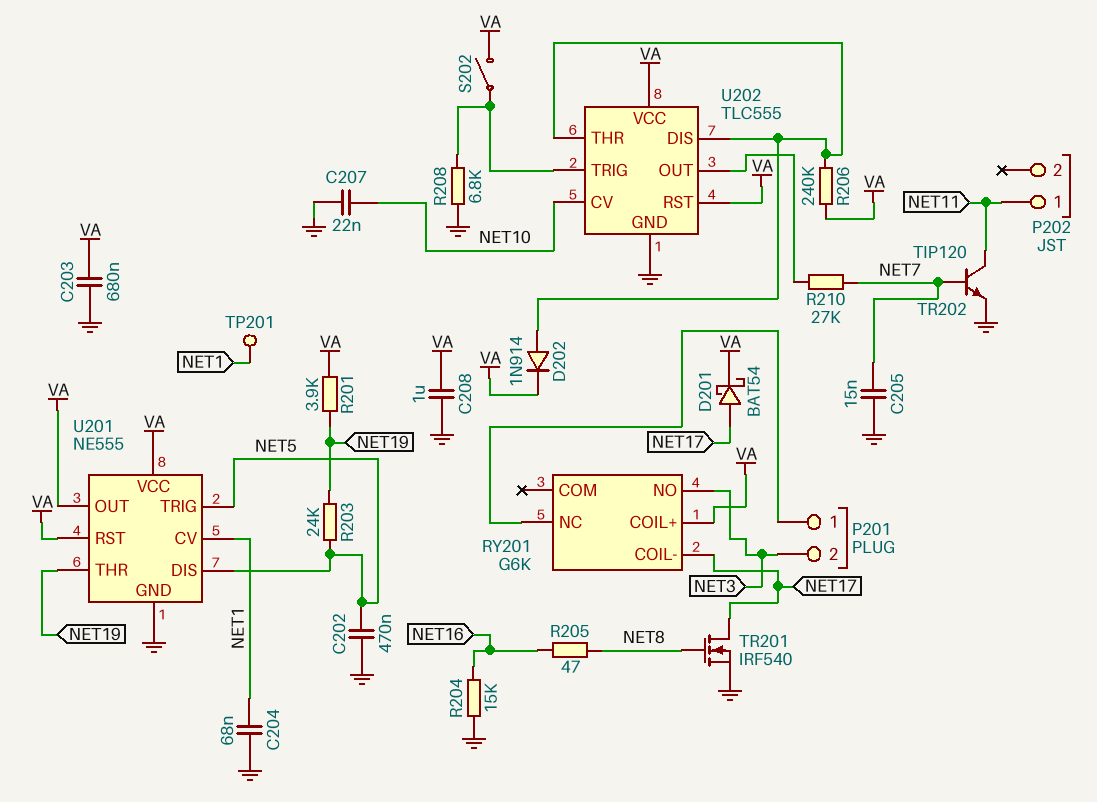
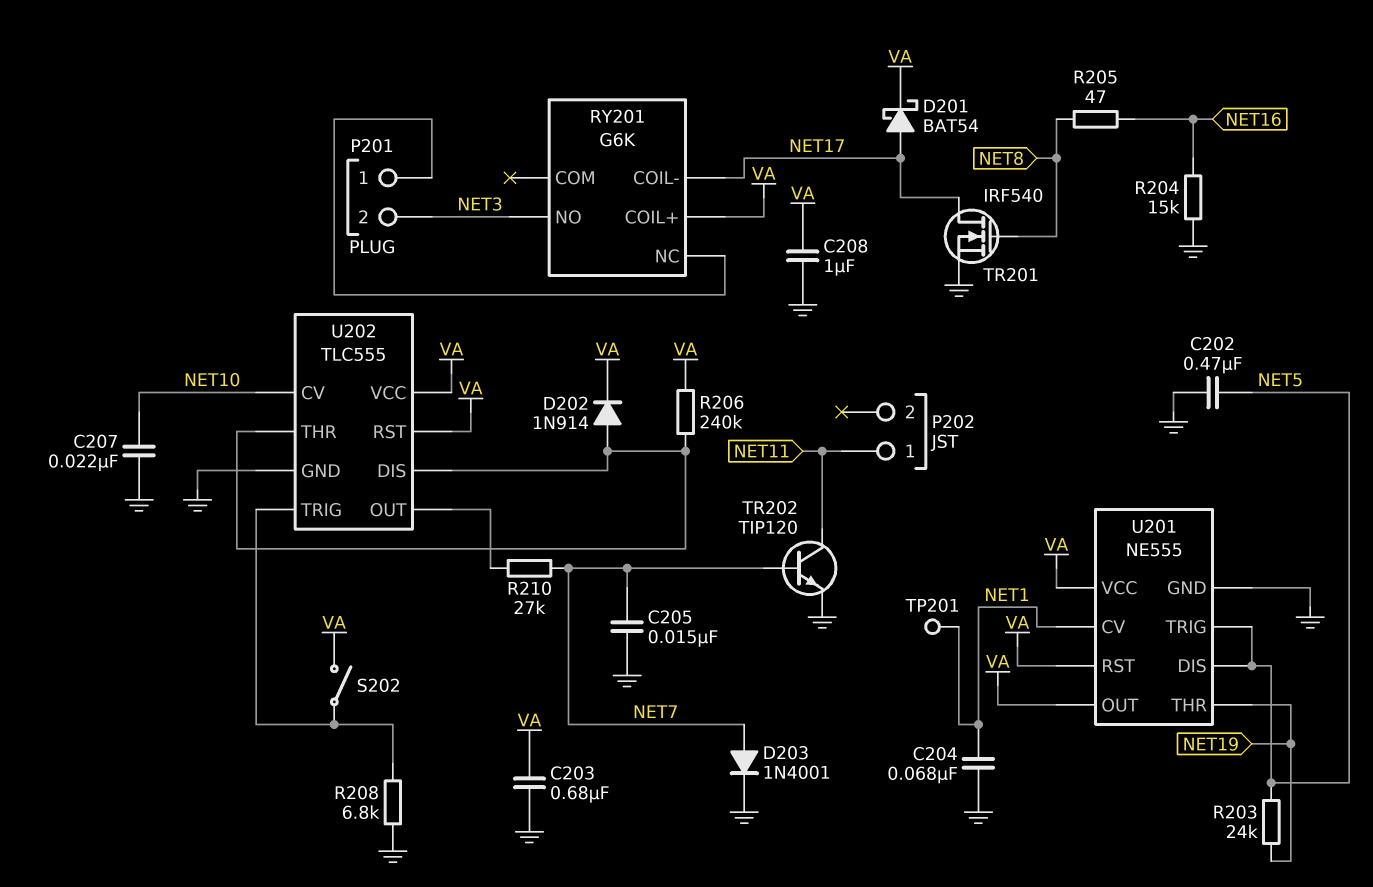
D203: none -> diode 1N4001 (A NET7, K GND)
R201: 3.9k (NET19, VA) -> none

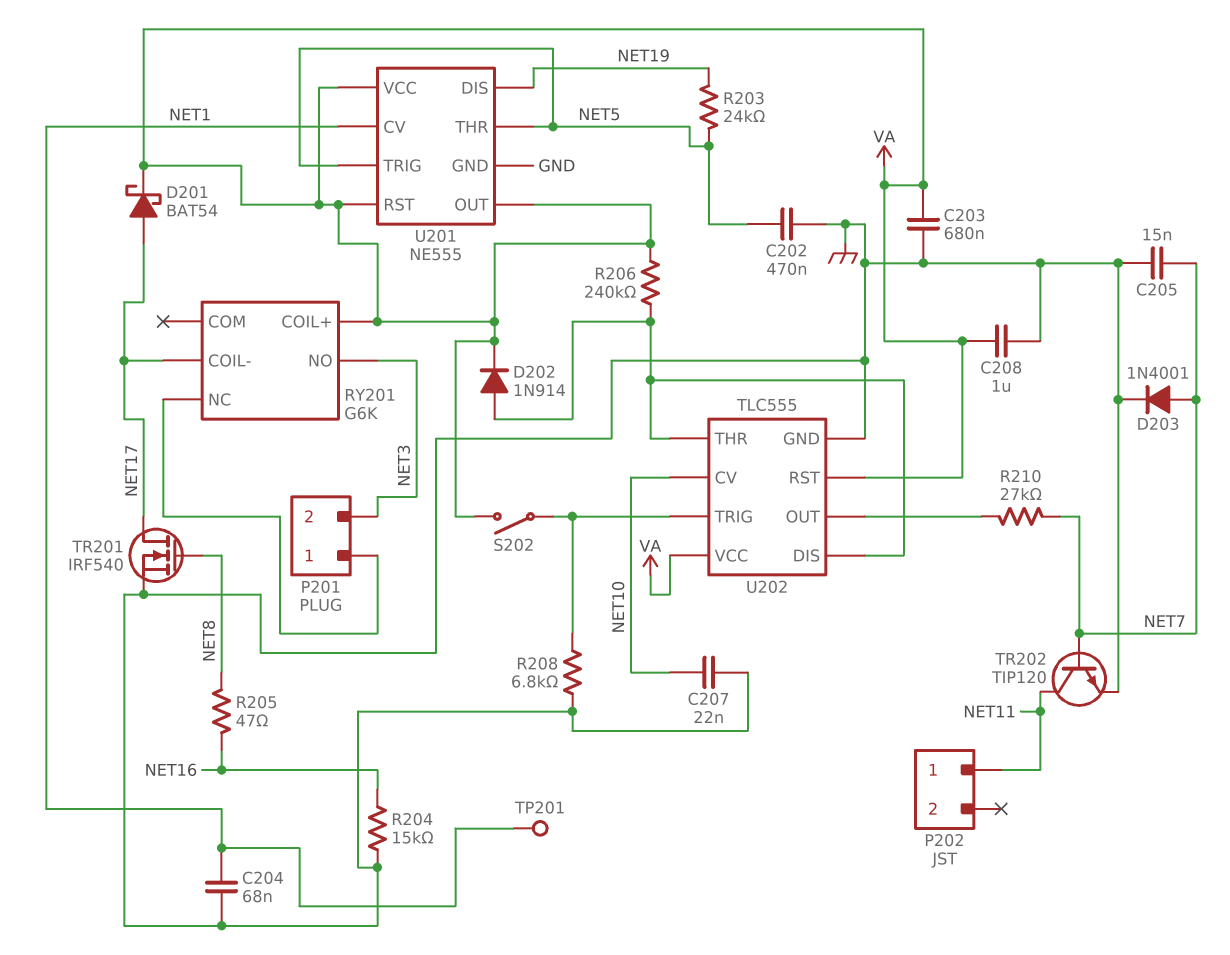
U201 pin DIS: NET5 -> NET19
U201 pin THR: NET19 -> NET5

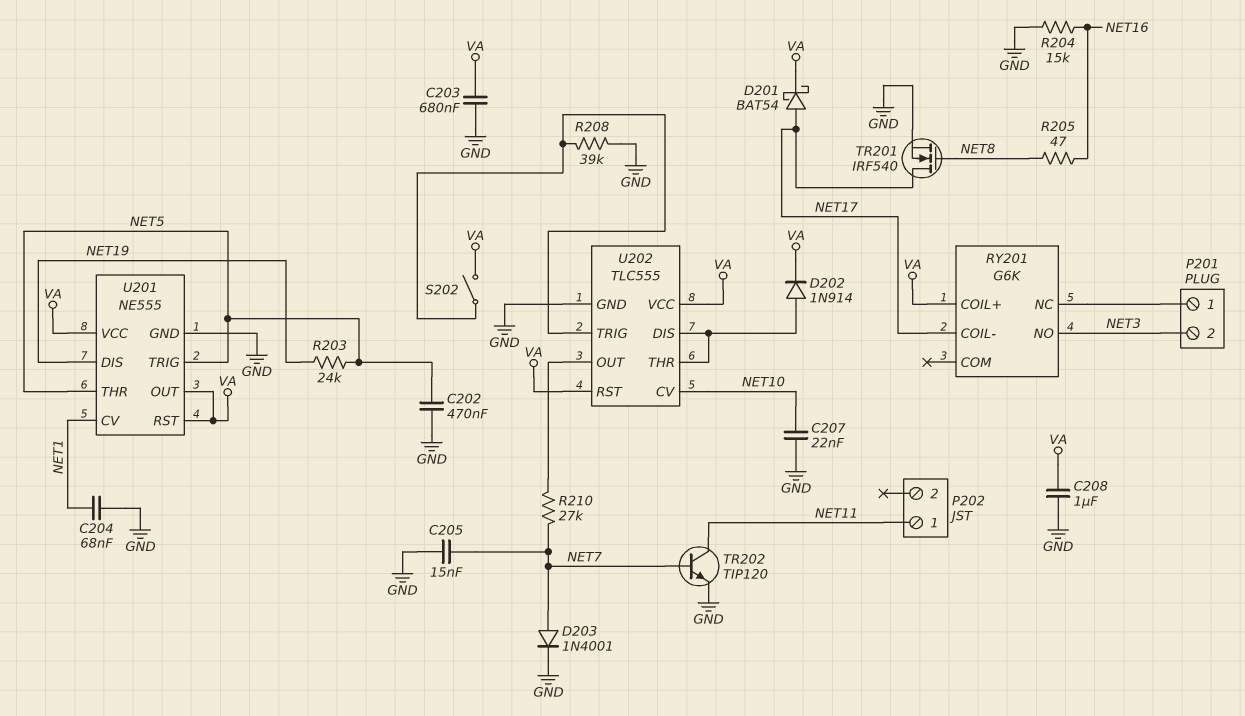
R206: 240k (U202/DIS, VA) -> none
R208: 6.8k (GND, U202/TRIG) -> 39k (GND, U202/TRIG)
TP201: test point (NET1) -> none

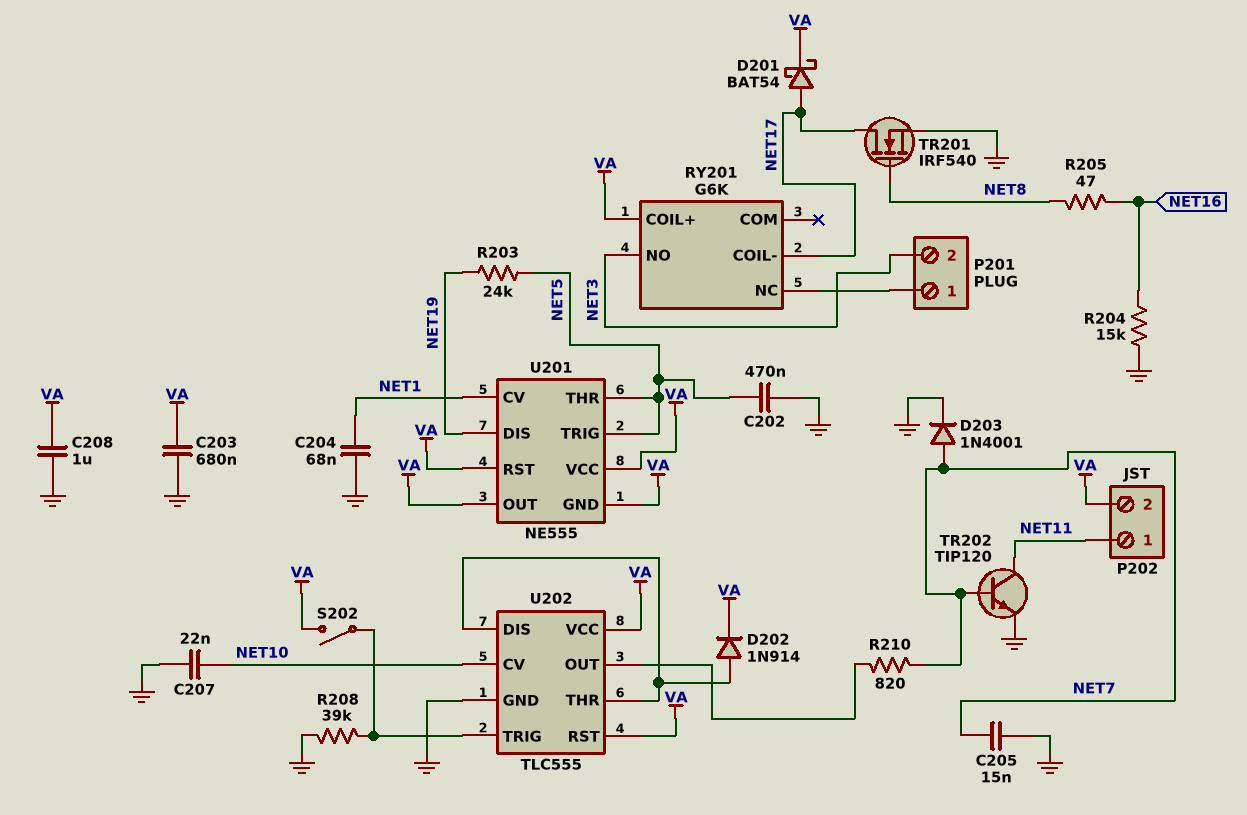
P202 pin 2: none -> VA
R210: 27k (NET7, U202/OUT) -> 820 (NET7, U202/OUT)
U201 pin GND: GND -> VA

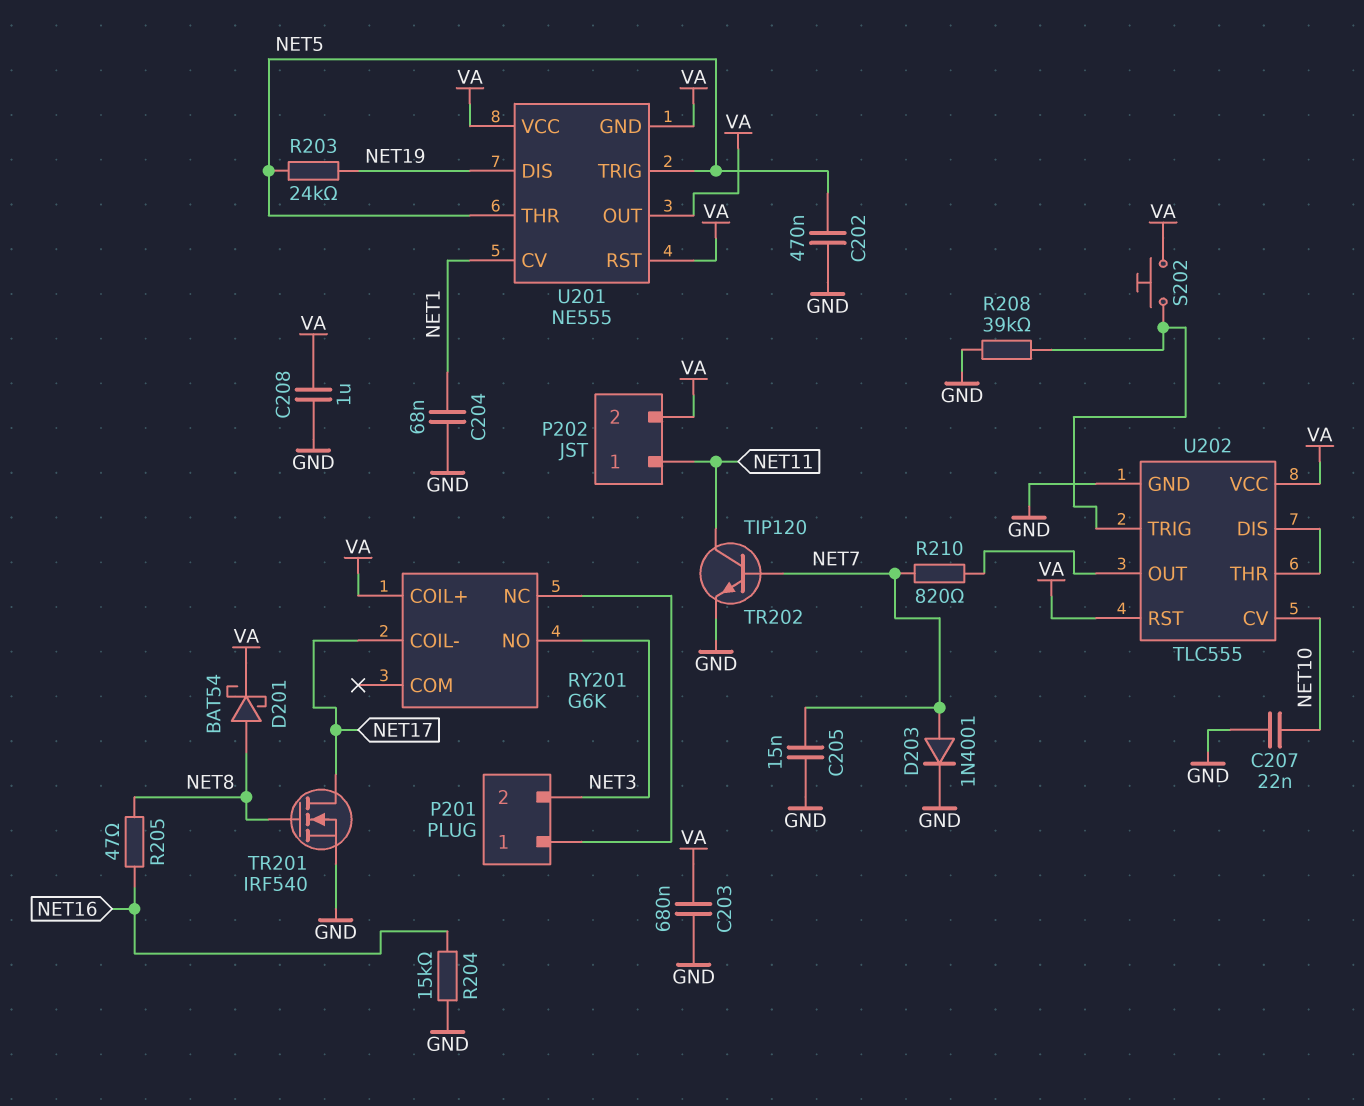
D201: schottky BAT54 (A NET17, K VA) -> schottky BAT54 (A NET8, K VA)
D202: diode 1N914 (A U202/DIS, K VA) -> none
S202: switch (U202/TRIG, VA) -> button (U202/TRIG, VA)

